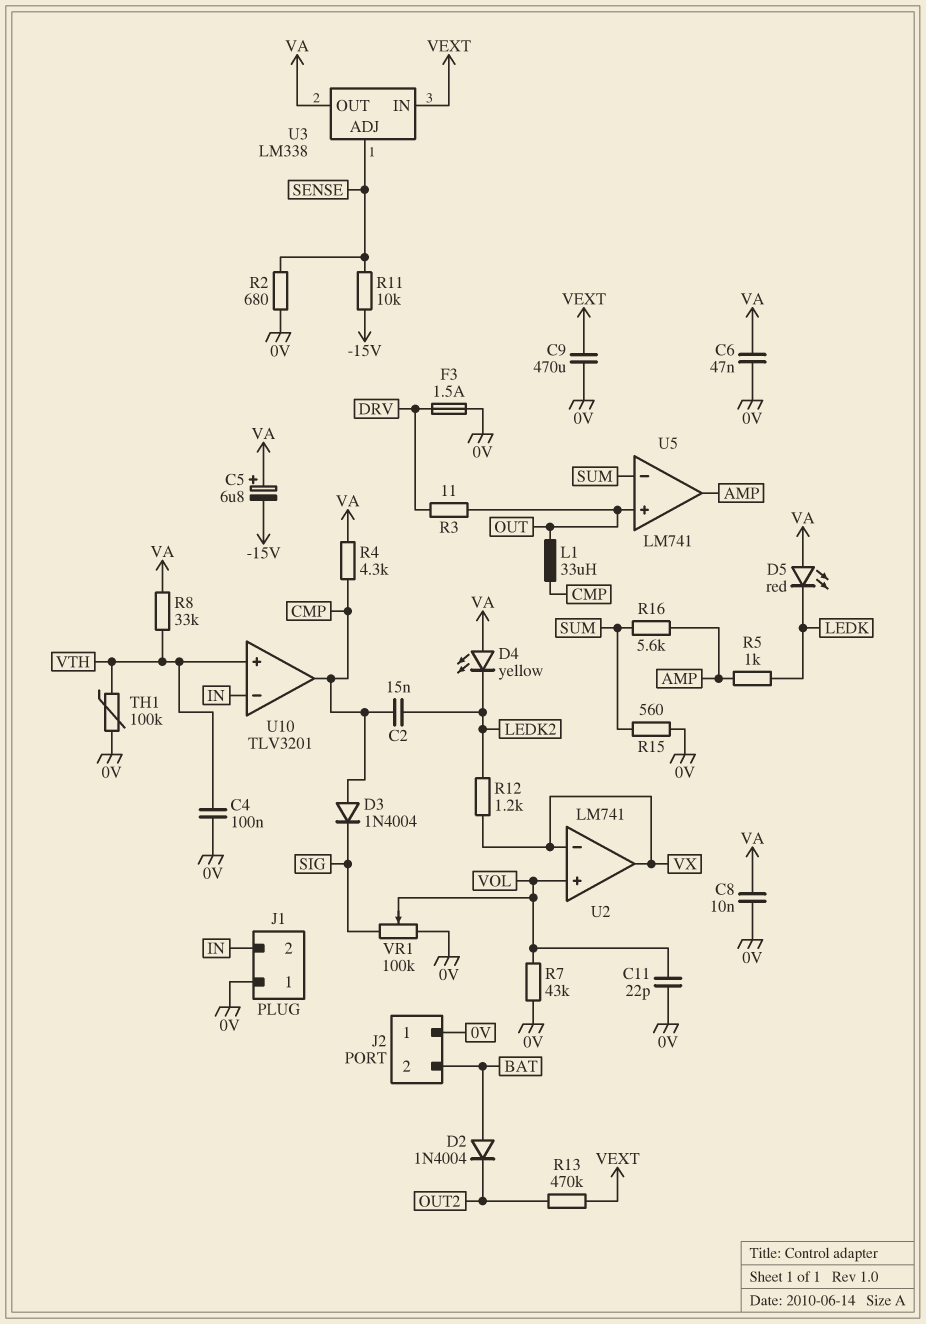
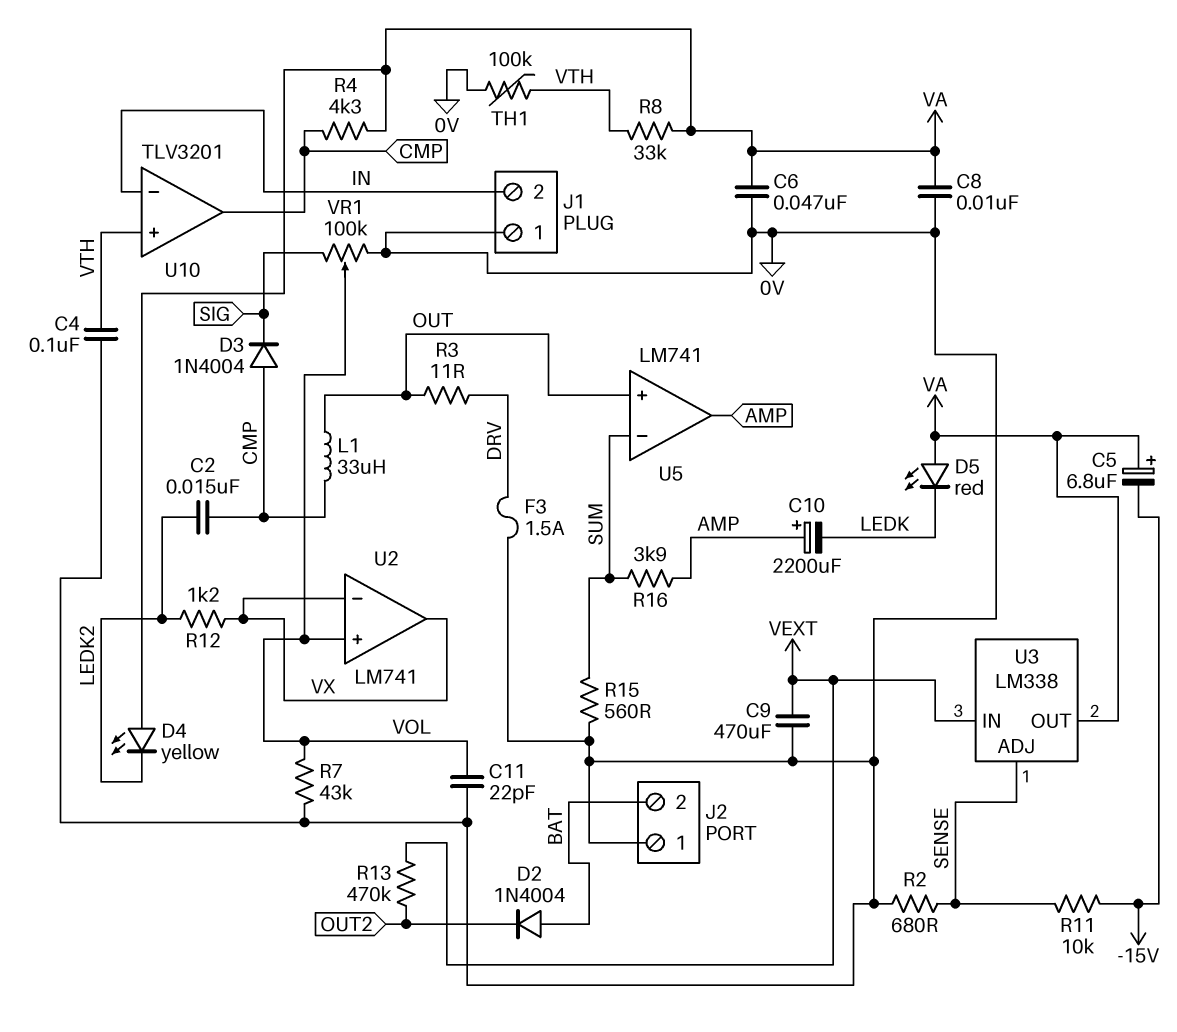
C10: none -> 2200uF (plus AMP, minus LEDK)
R5: 1k (AMP, LEDK) -> none
R16: 5.6k (AMP, SUM) -> 3.9k (AMP, SUM)

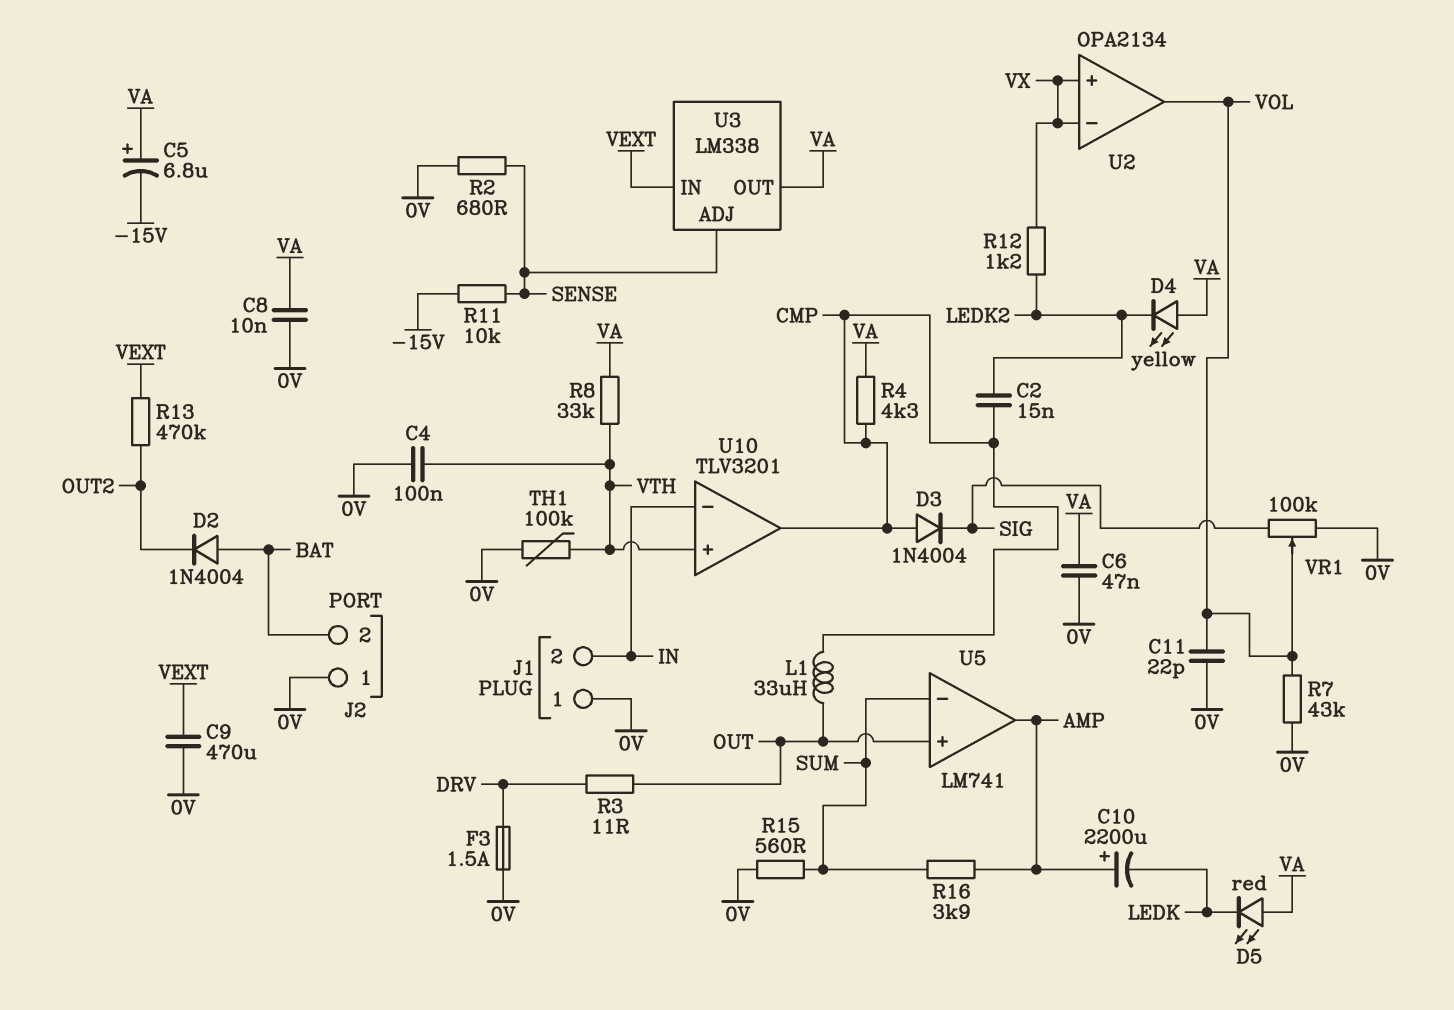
U2: LM741 -> OPA2134
U2 pin in+: VOL -> VX
U2 pin out: VX -> VOL

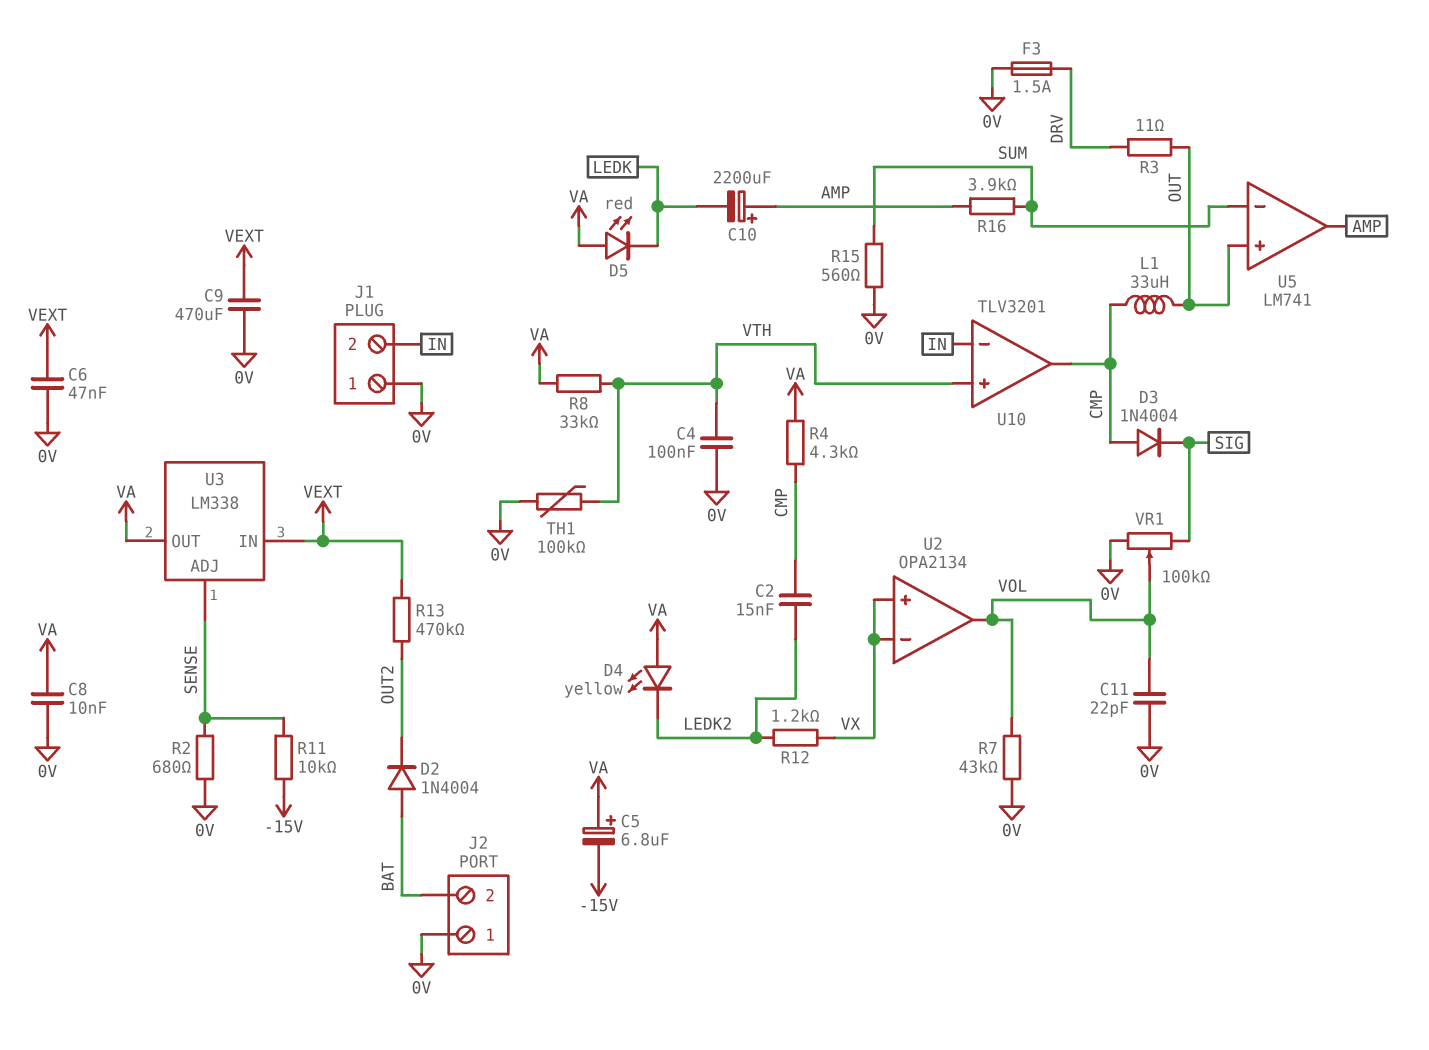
C6: 47nF (0V, VA) -> 47nF (0V, VEXT)

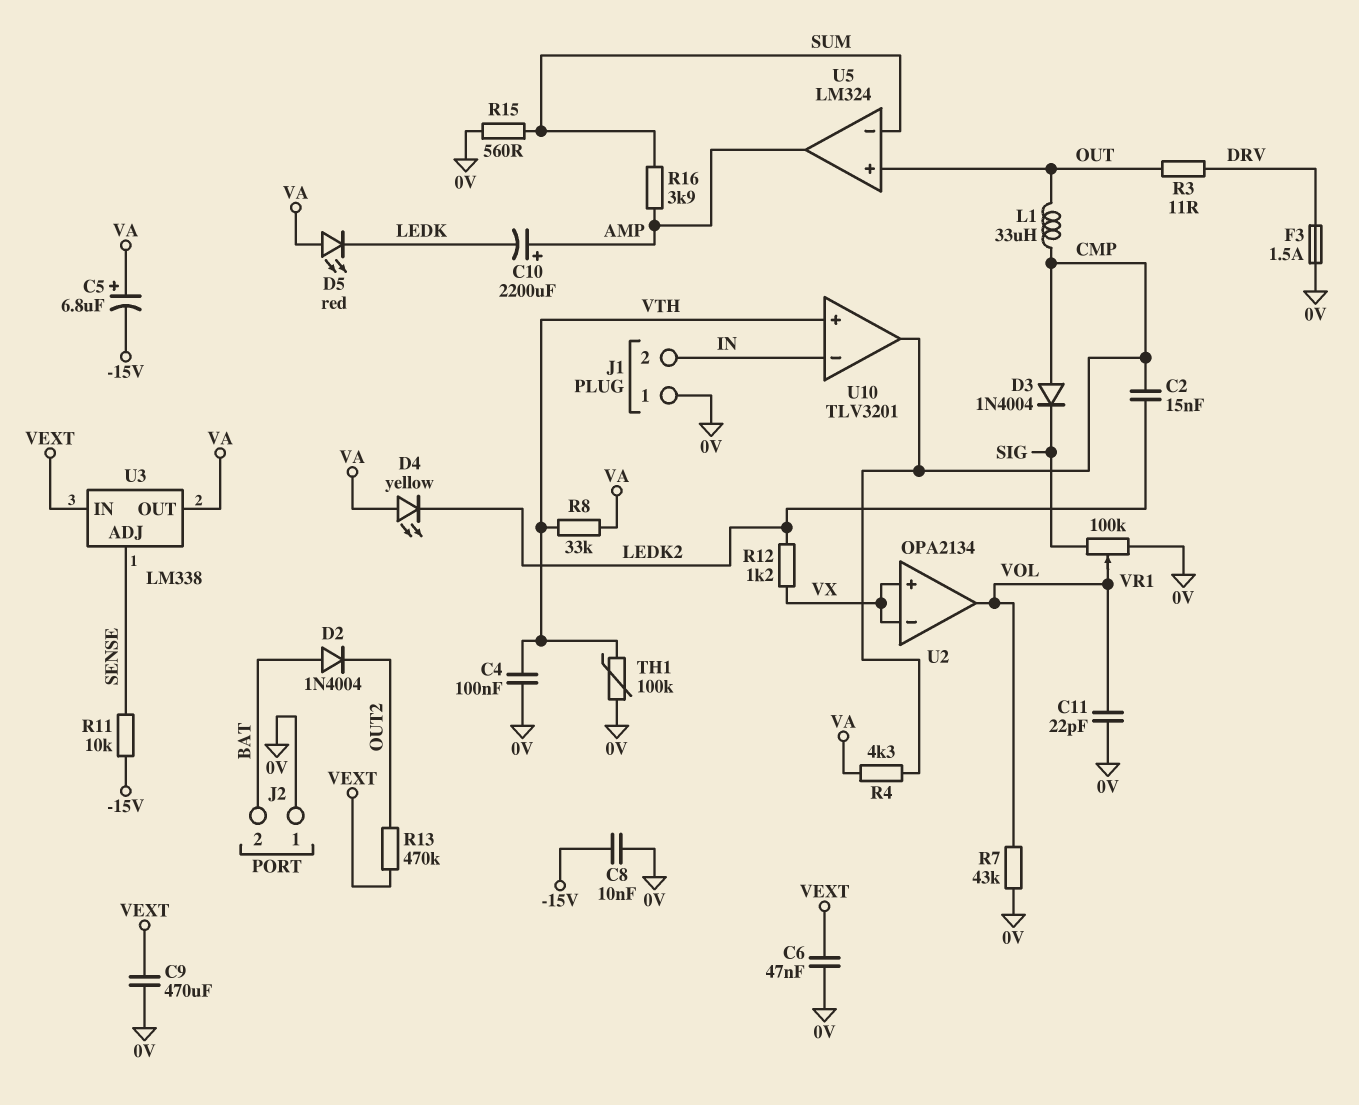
C8: 10nF (0V, VA) -> 10nF (-15V, 0V)
R2: 680 (0V, SENSE) -> none
U5: LM741 -> LM324

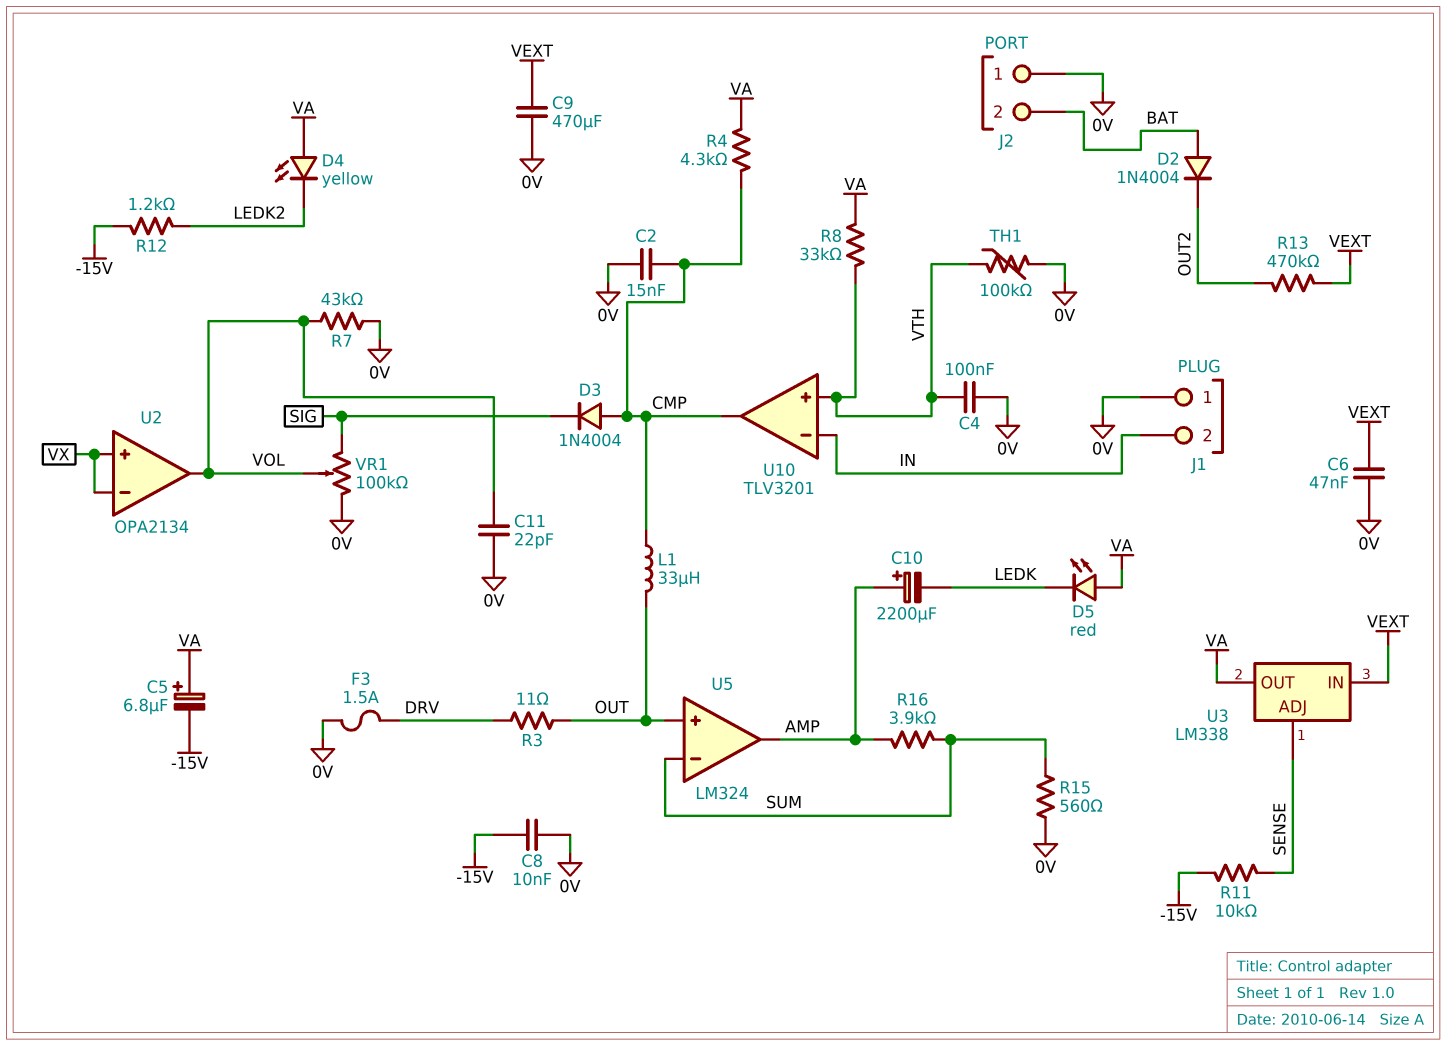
C2: 15nF (CMP, LEDK2) -> 15nF (0V, CMP)
R12: 1.2k (LEDK2, VX) -> 1.2k (-15V, LEDK2)

